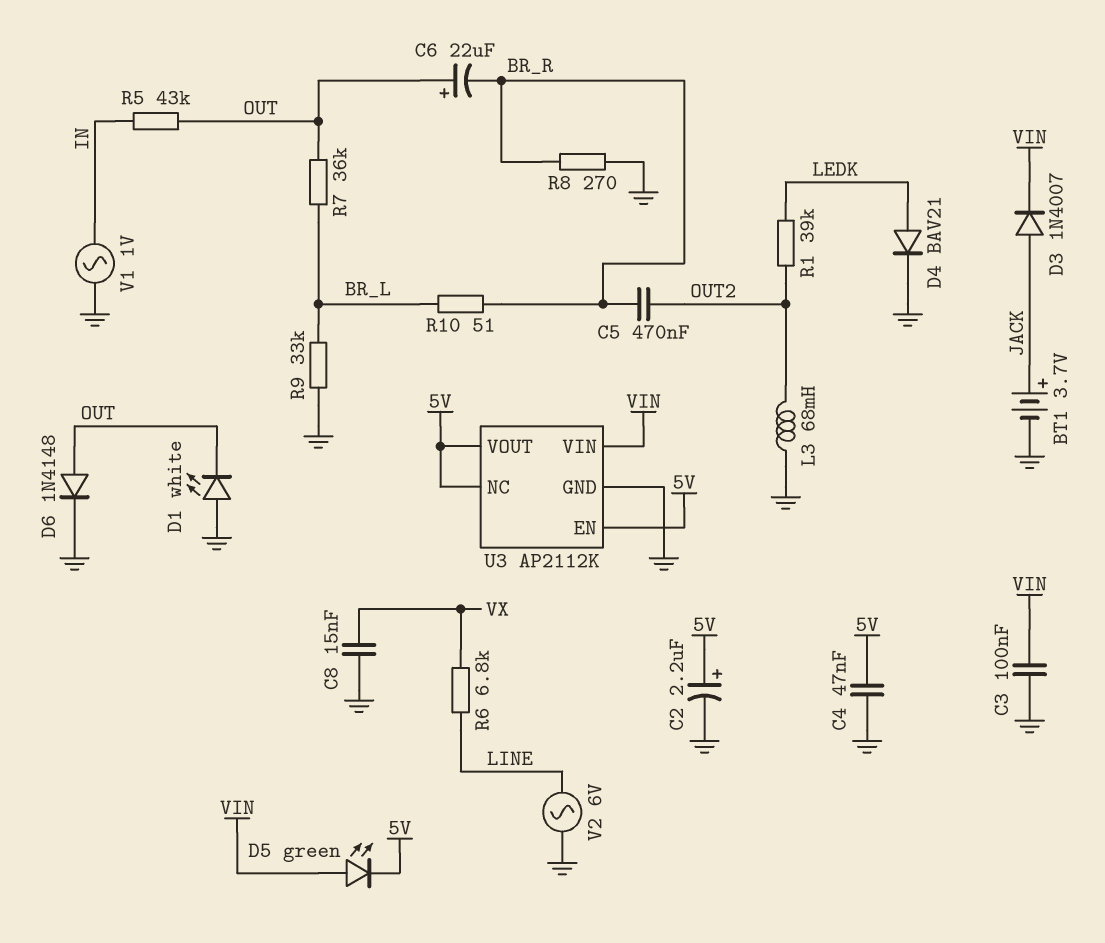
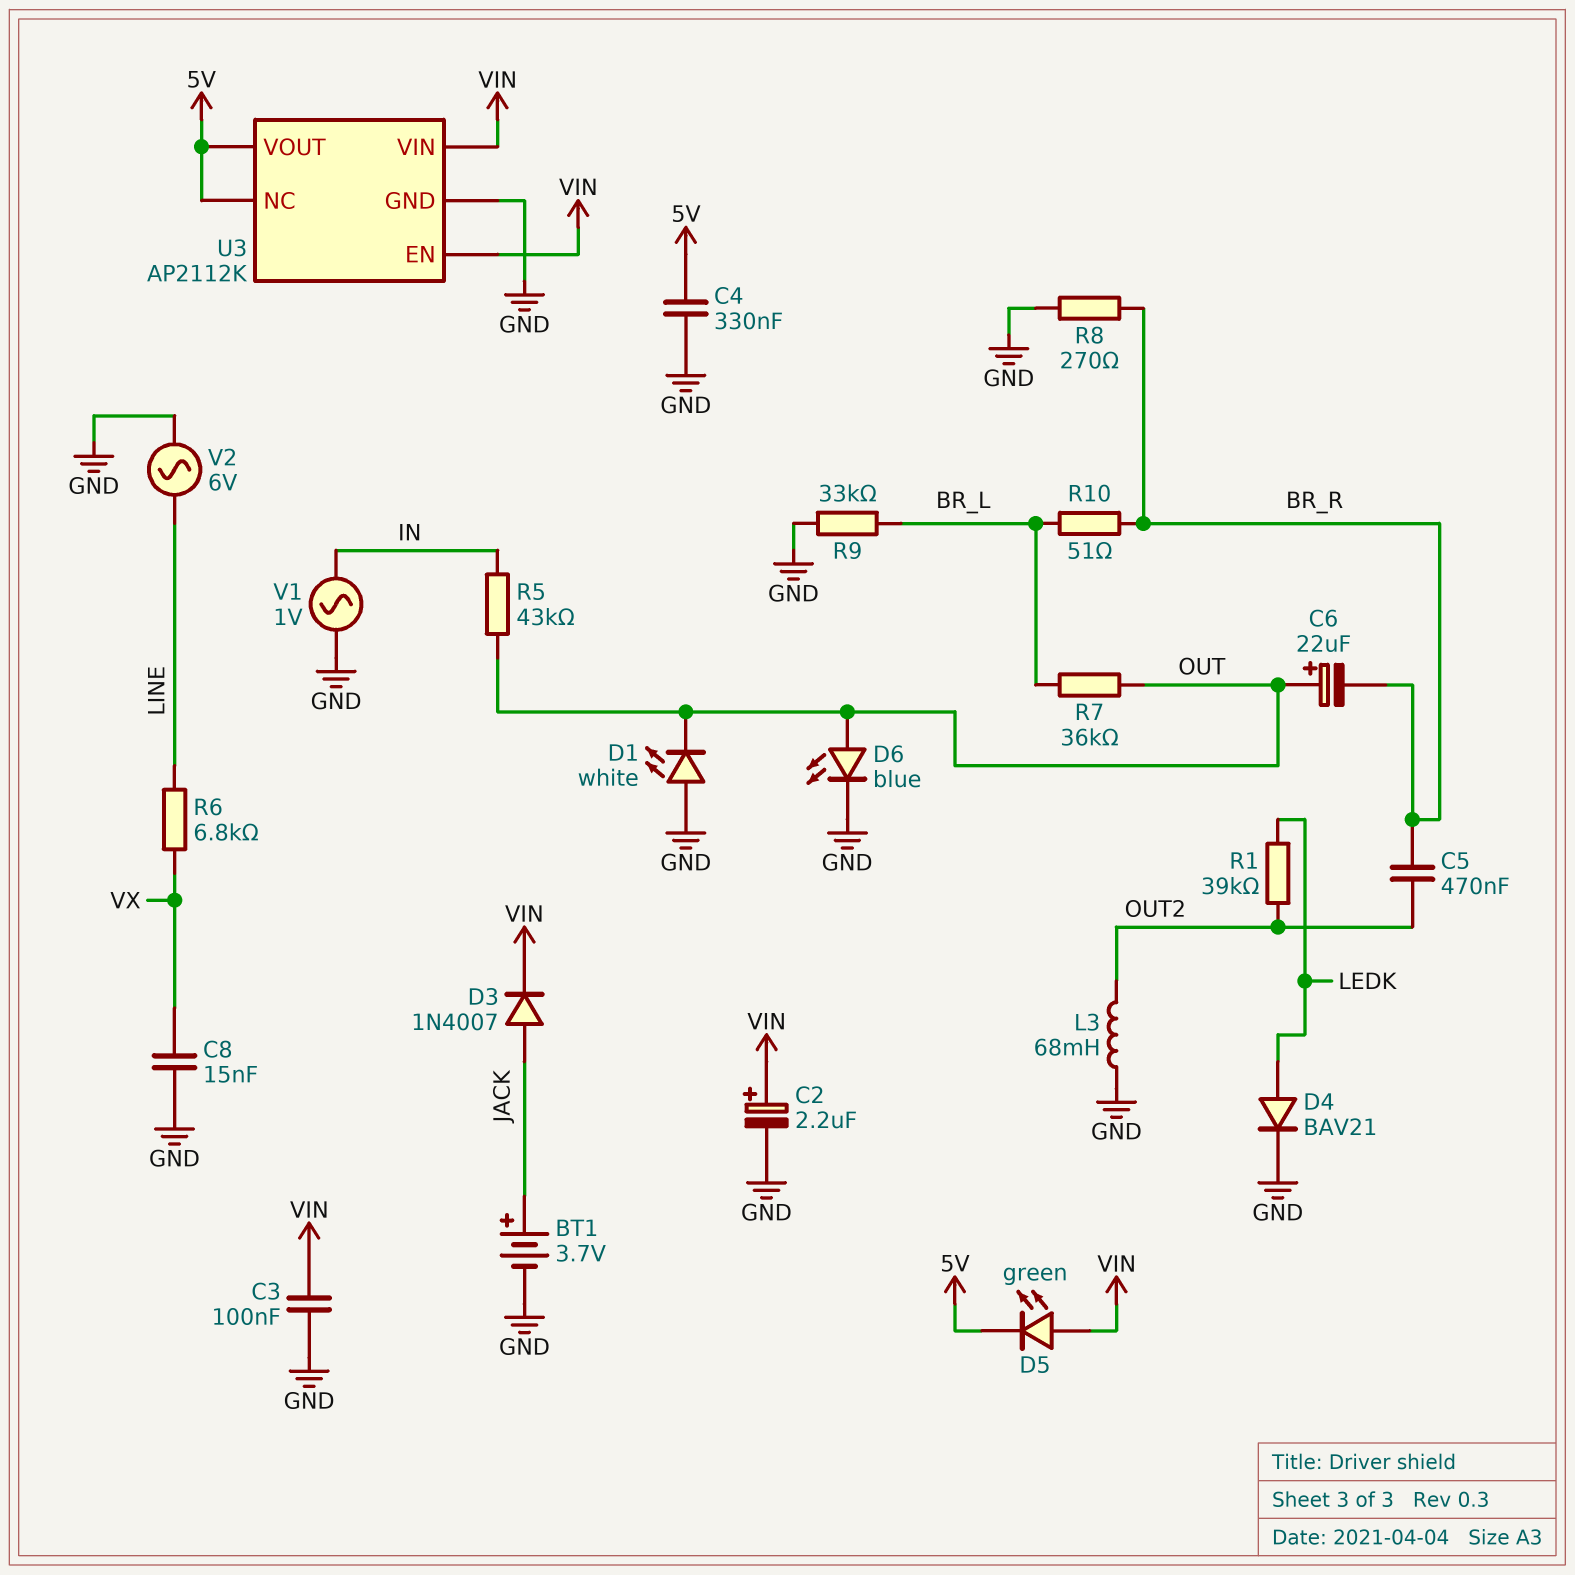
C2: 2.2uF (plus 5V, minus GND) -> 2.2uF (plus VIN, minus GND)
C4: 47nF (5V, GND) -> 330nF (5V, GND)
D6: diode 1N4148 (A OUT, K GND) -> LED blue (A OUT, K GND)
U3 pin EN: 5V -> VIN

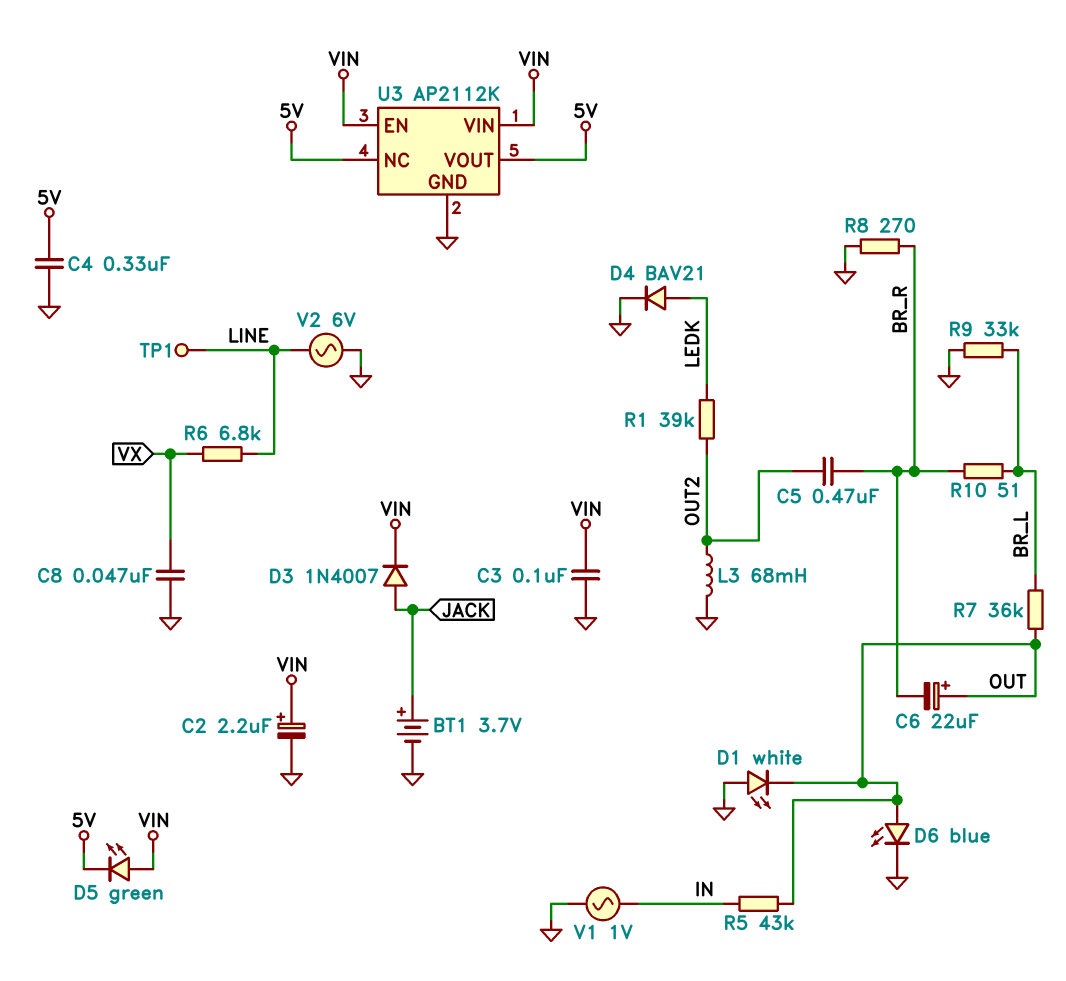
C8: 15nF (GND, VX) -> 47nF (GND, VX)
TP1: none -> test point (LINE)

